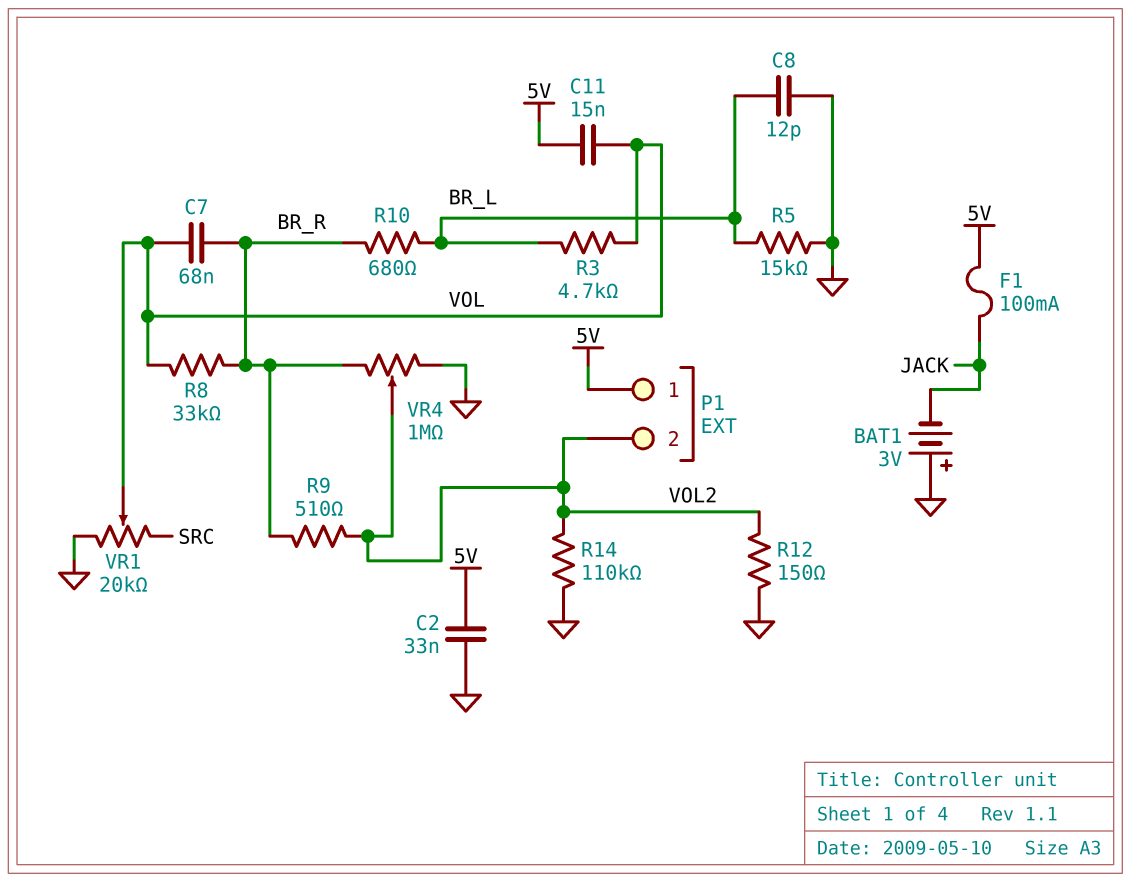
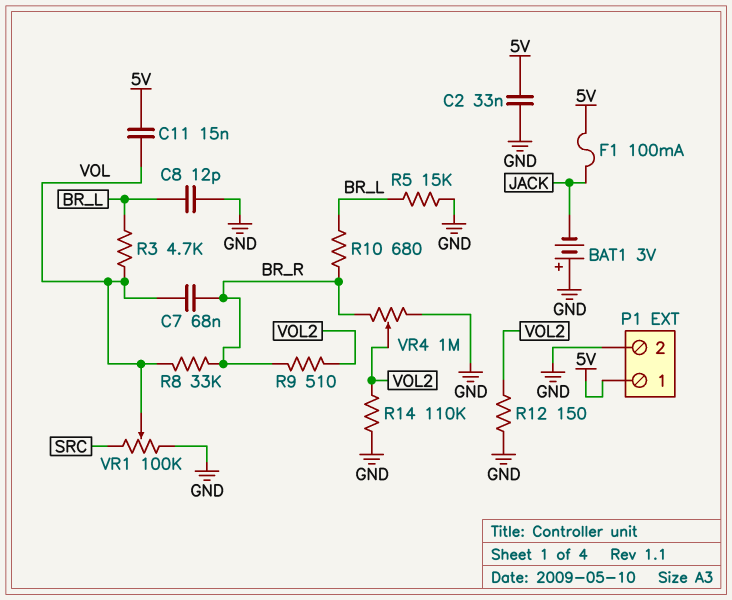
P1 pin 2: VOL2 -> GND
VR1: 20k (GND, SRC, wiper VOL) -> 100k (GND, SRC, wiper VOL)

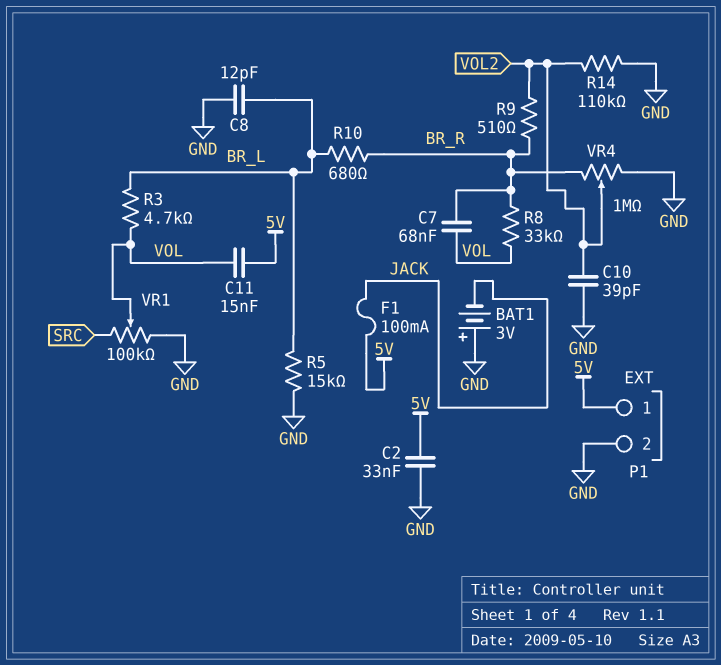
C10: none -> 39pF (GND, VOL2)
R12: 150 (GND, VOL2) -> none

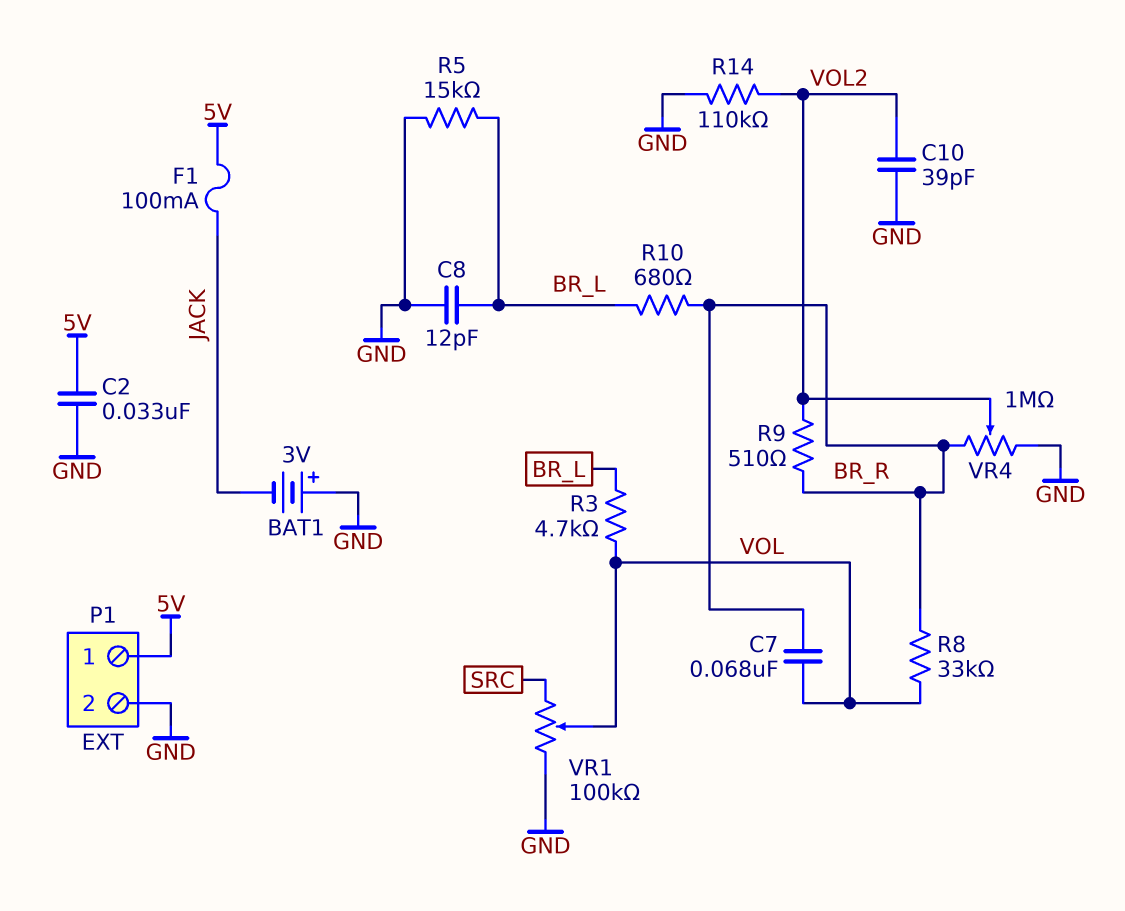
C11: 15nF (5V, VOL) -> none

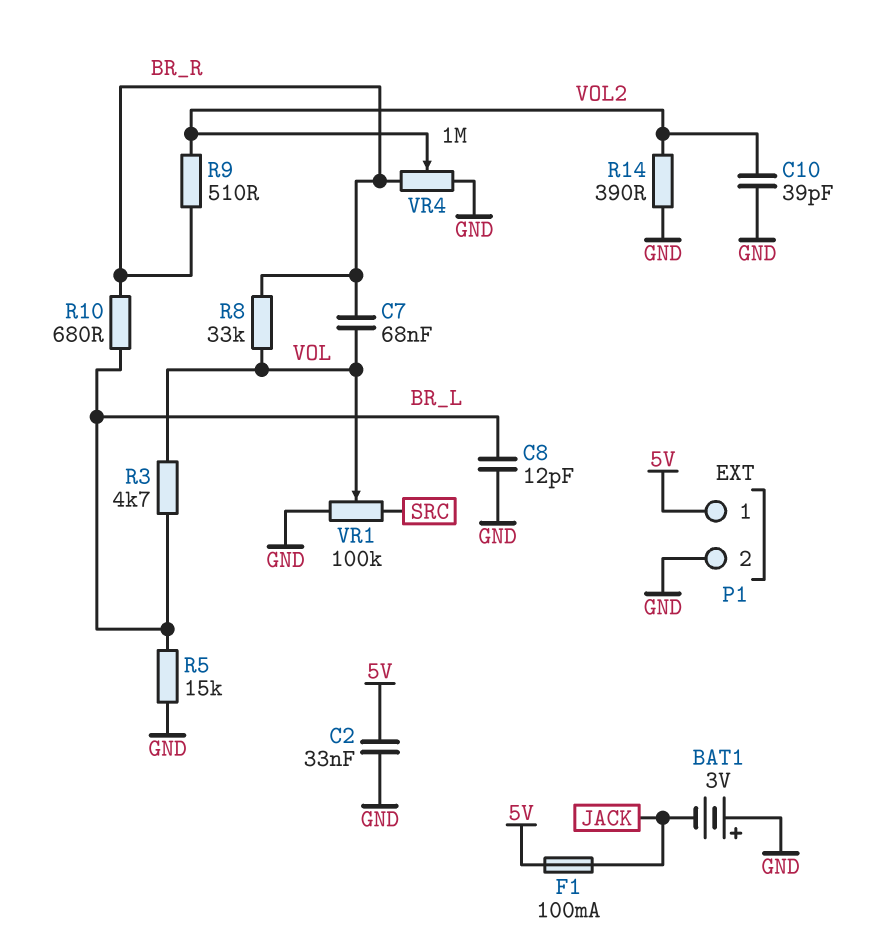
R14: 110k (GND, VOL2) -> 390 (GND, VOL2)

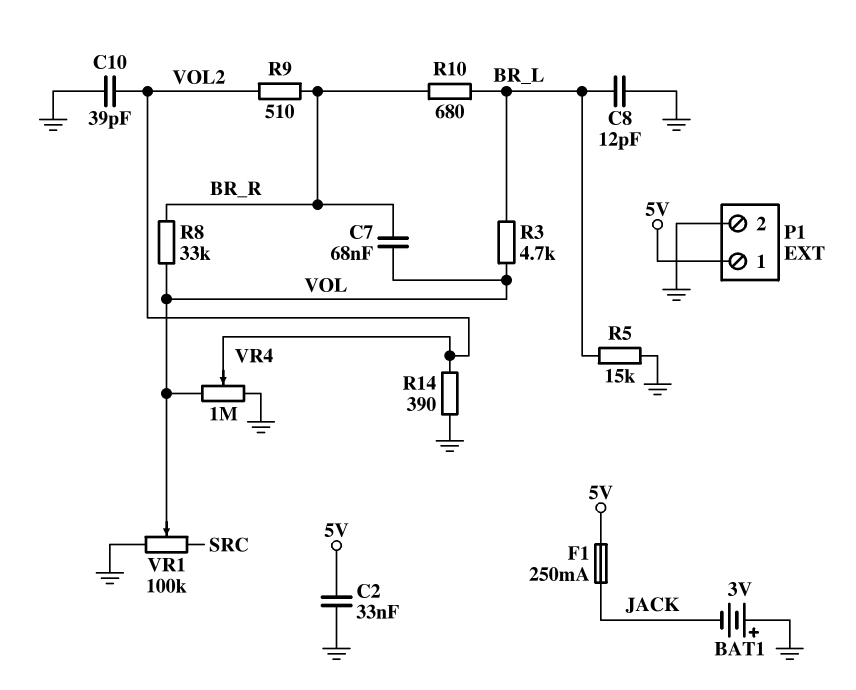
F1: 100mA (5V, JACK) -> 250mA (5V, JACK)
VR4: 1M (BR_R, GND, wiper VOL2) -> 1M (GND, VOL, wiper VOL2)

